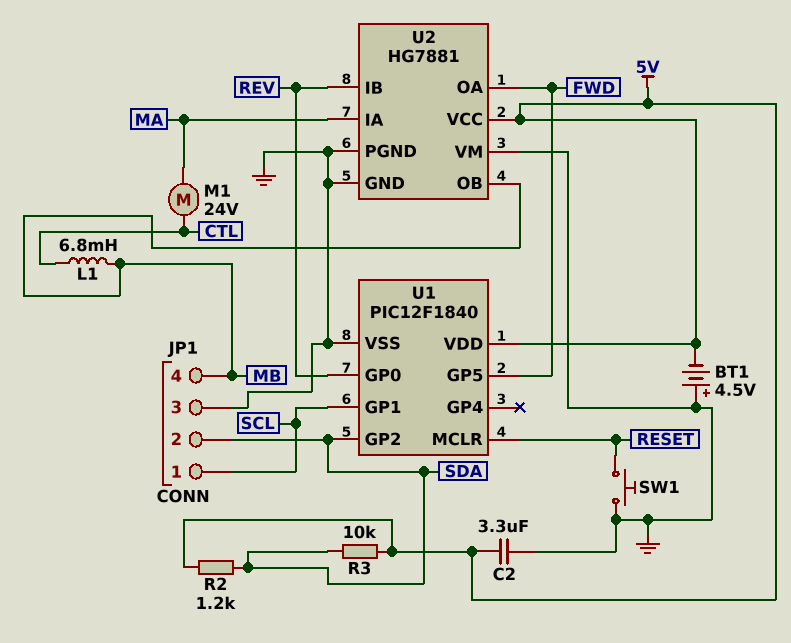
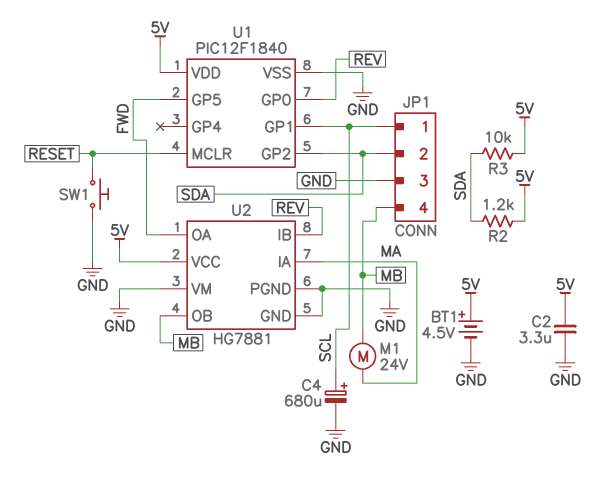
BT1: 4.5V (plus GND, minus 5V) -> 4.5V (plus 5V, minus GND)
C4: none -> 680uF (plus SCL, minus GND)
L1: 6.8mH (CTL, MB) -> none
M1: motor 24V (CTL, MA) -> motor 24V (MA, MB)

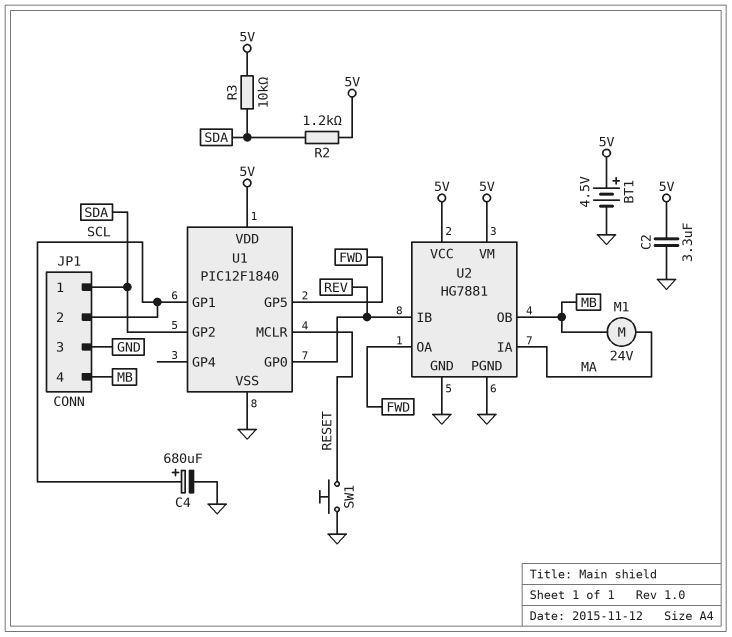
JP1 pin 1: SCL -> SDA
JP1 pin 2: SDA -> SCL
U2 pin VM: GND -> 5V

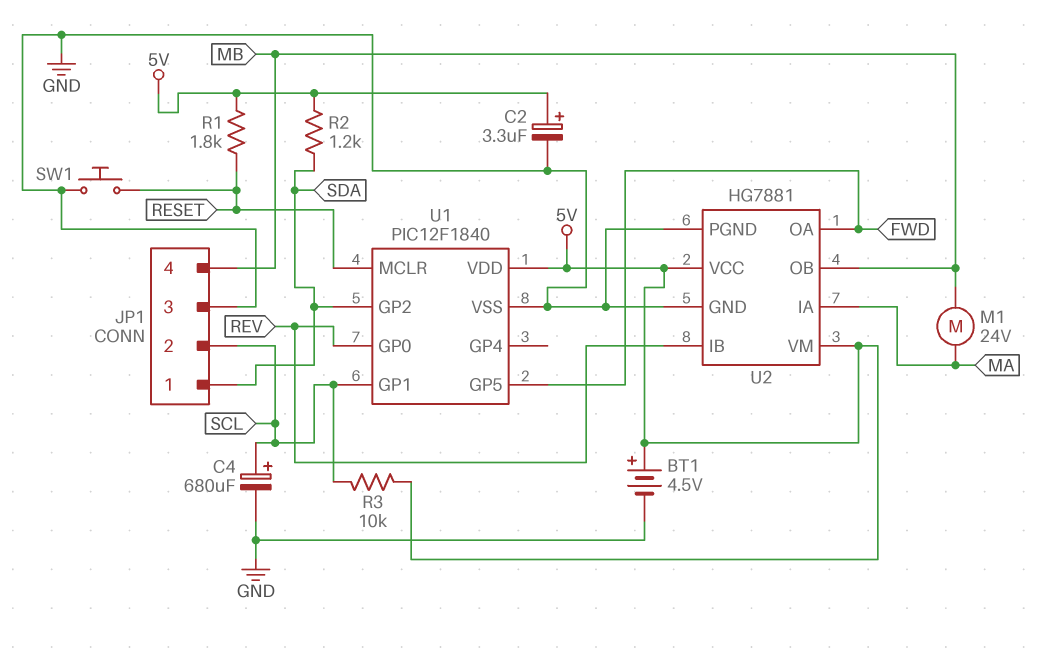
C2: 3.3uF (5V, GND) -> 3.3uF (plus 5V, minus GND)
R1: none -> 1.8k (5V, RESET)
R3: 10k (5V, SDA) -> 10k (5V, SCL)

